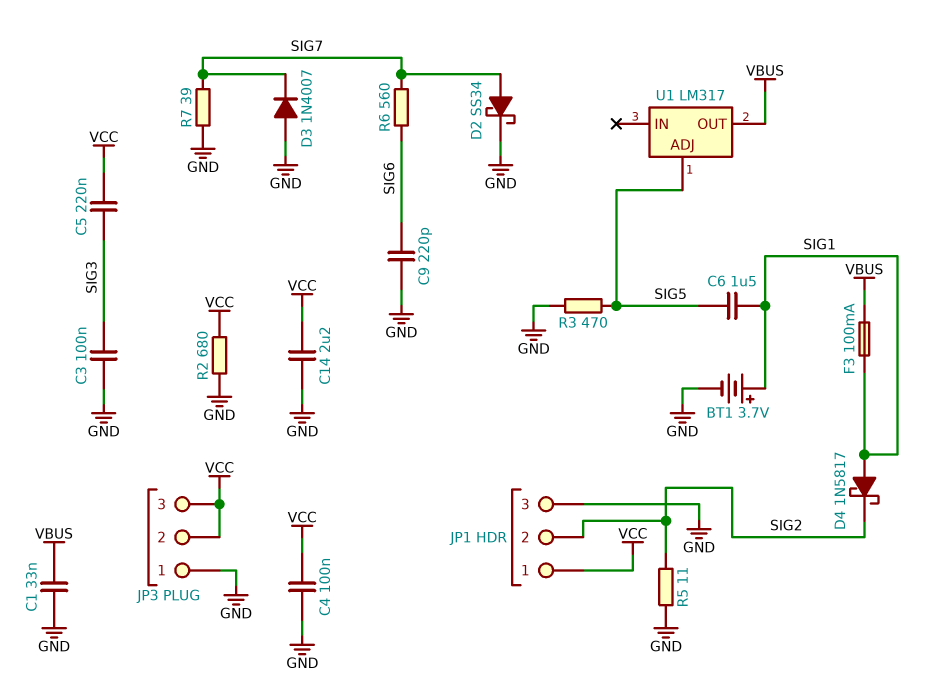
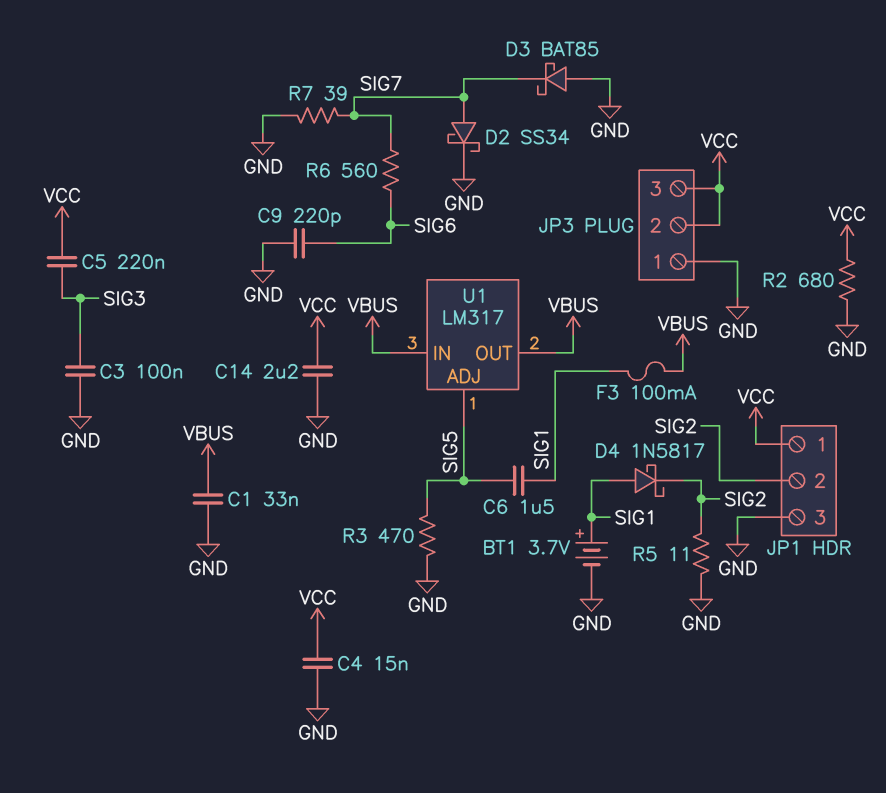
C4: 100nF (GND, VCC) -> 15nF (GND, VCC)
D3: diode 1N4007 (A GND, K SIG7) -> schottky BAT85 (A GND, K SIG7)
U1 pin IN: none -> VBUS

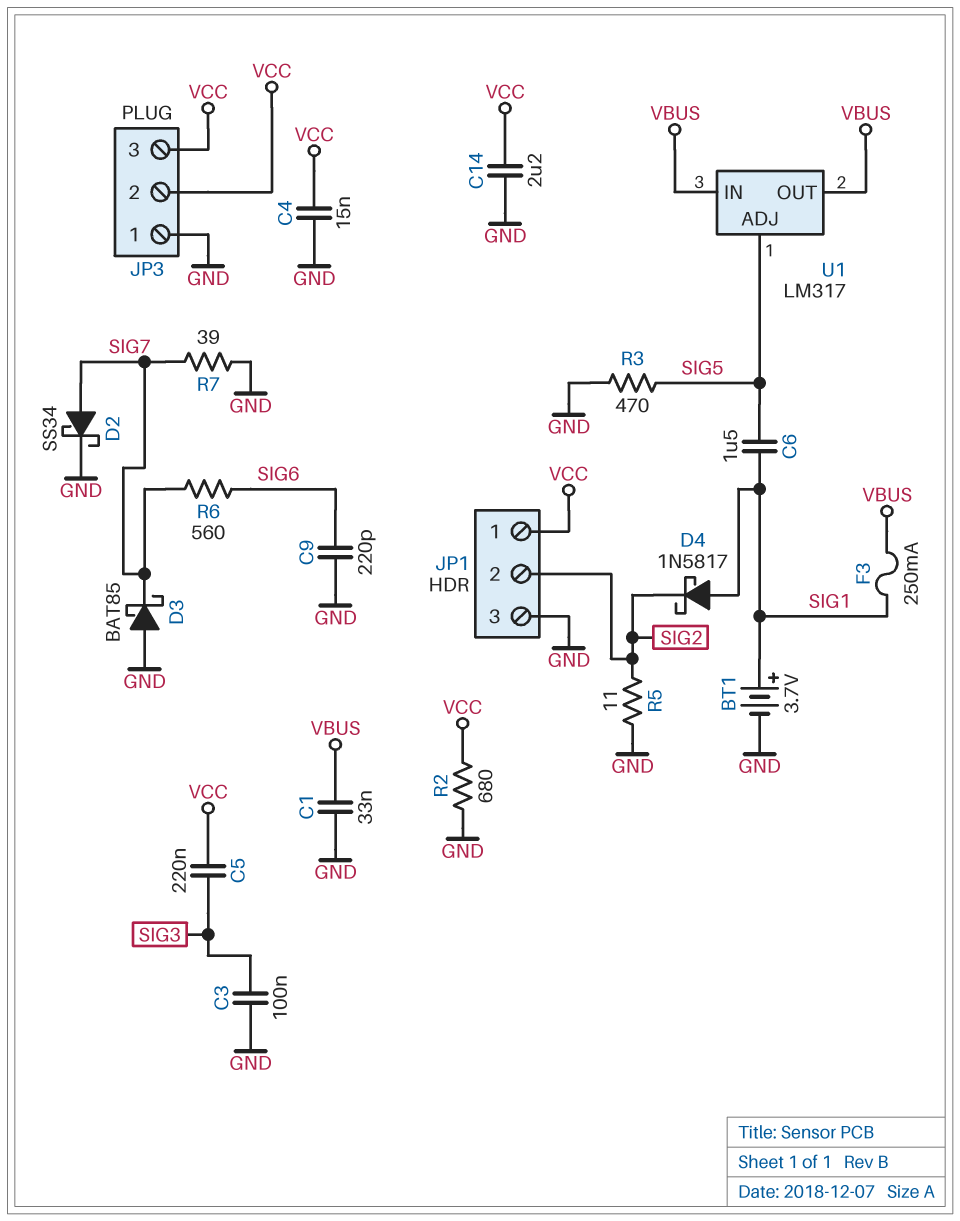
F3: 100mA (SIG1, VBUS) -> 250mA (SIG1, VBUS)

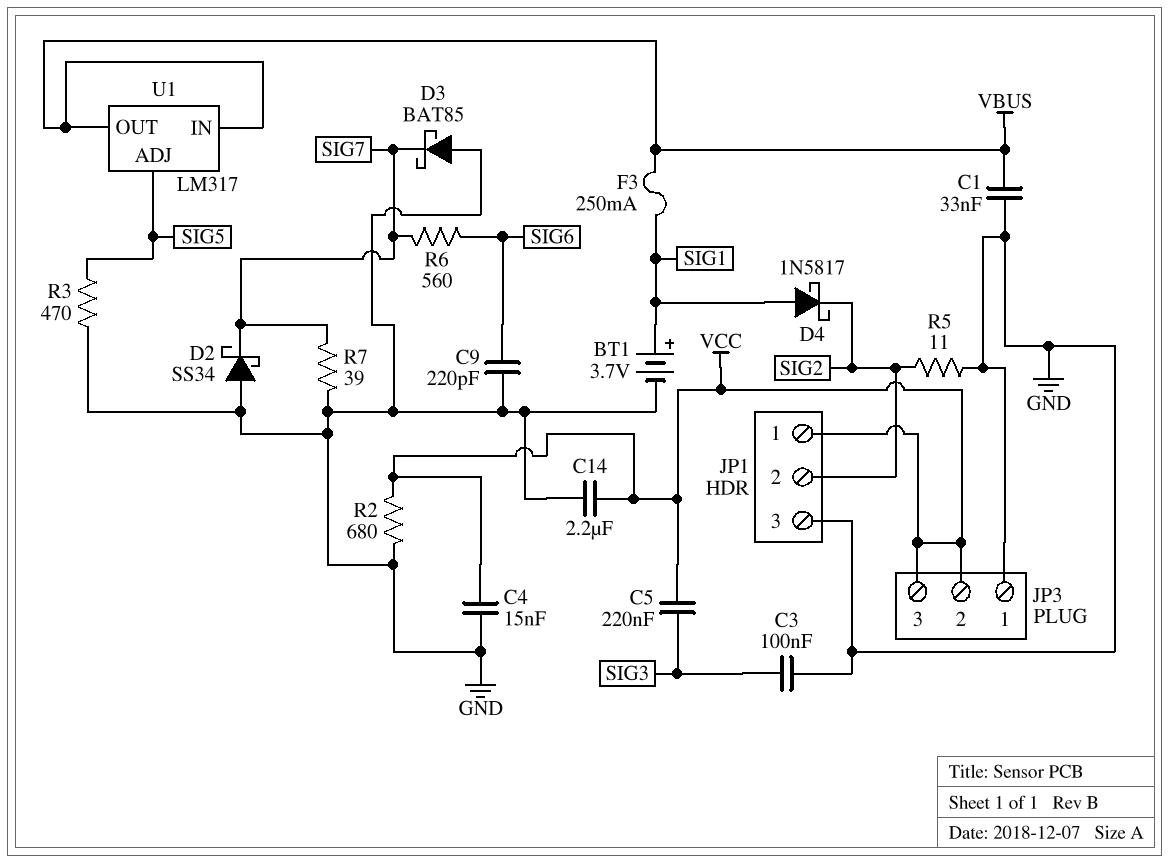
C6: 1.5uF (SIG1, SIG5) -> none
D2: schottky SS34 (A SIG7, K GND) -> schottky SS34 (A GND, K SIG7)

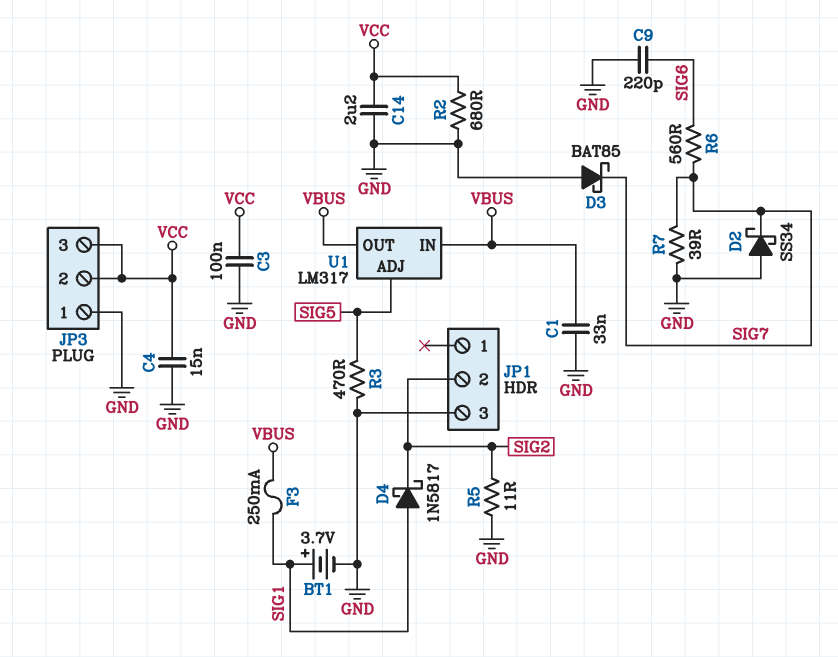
C3: 100nF (GND, SIG3) -> 100nF (GND, VCC)
C5: 220nF (SIG3, VCC) -> none
JP1 pin 1: VCC -> none

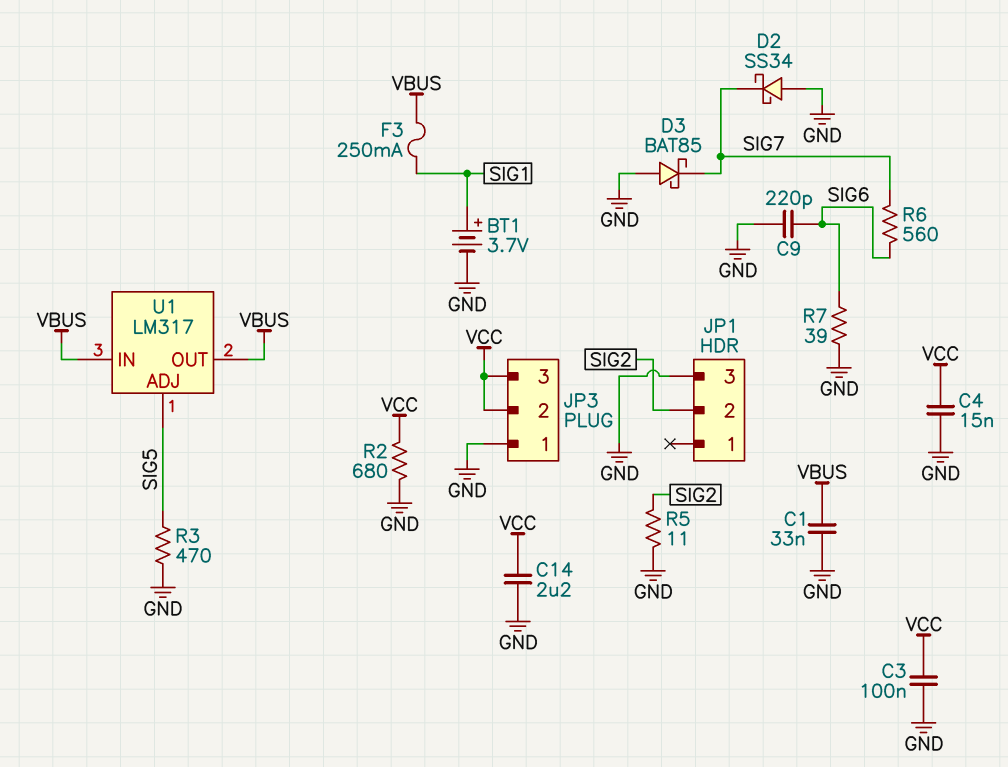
D4: schottky 1N5817 (A SIG1, K SIG2) -> none
R7: 39 (GND, SIG7) -> 39 (GND, SIG6)

